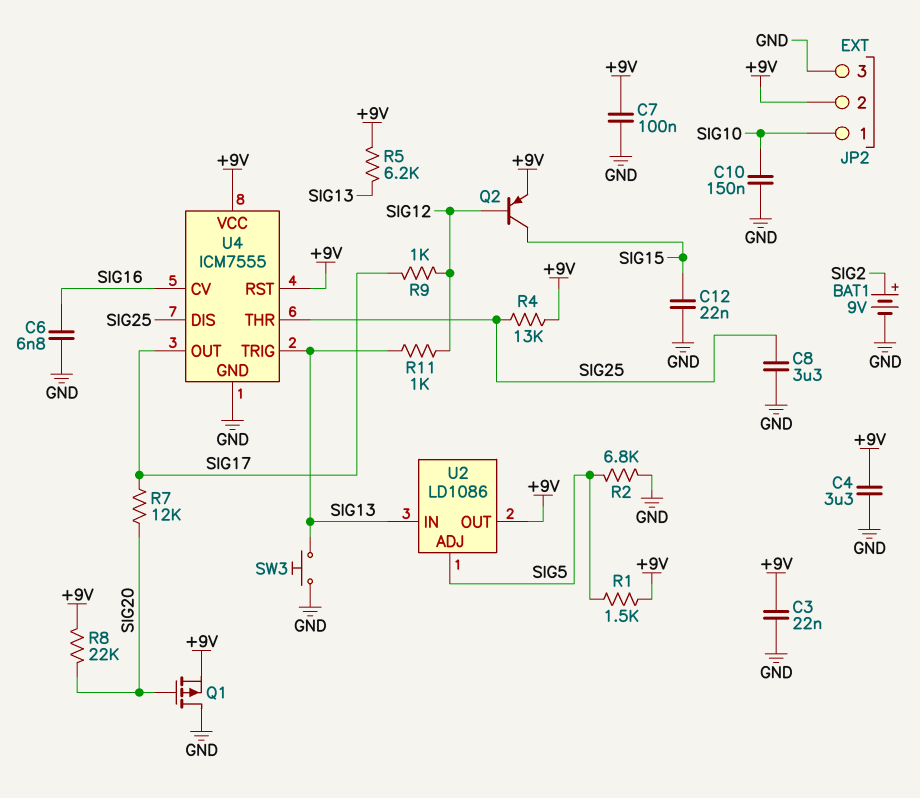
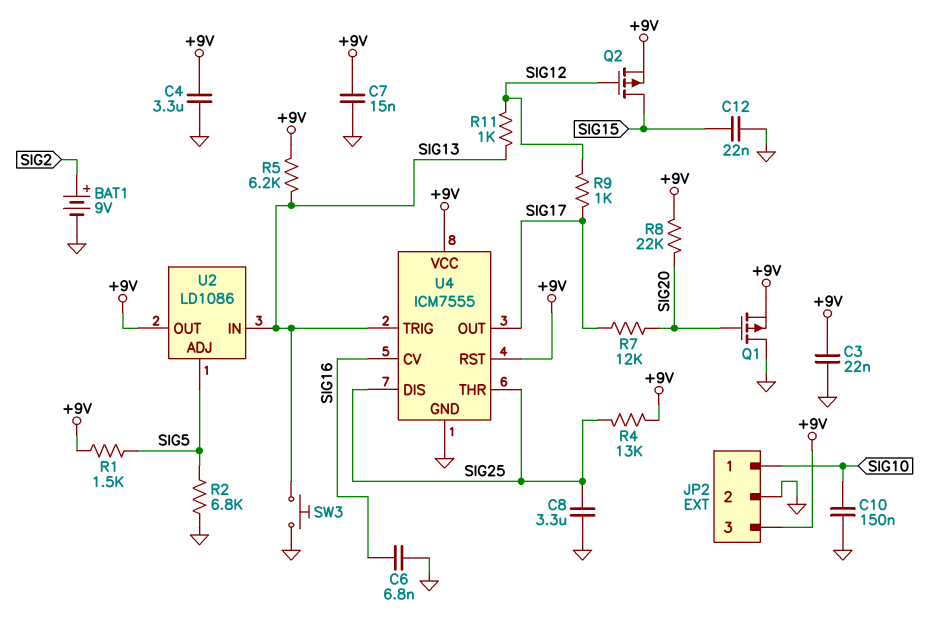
C7: 100nF (+9V, GND) -> 15nF (+9V, GND)
JP2 pin 2: +9V -> GND
JP2 pin 3: GND -> +9V
Q2: PNP (B SIG12, C SIG15, E +9V) -> PMOS (G SIG12, D SIG15, S +9V)

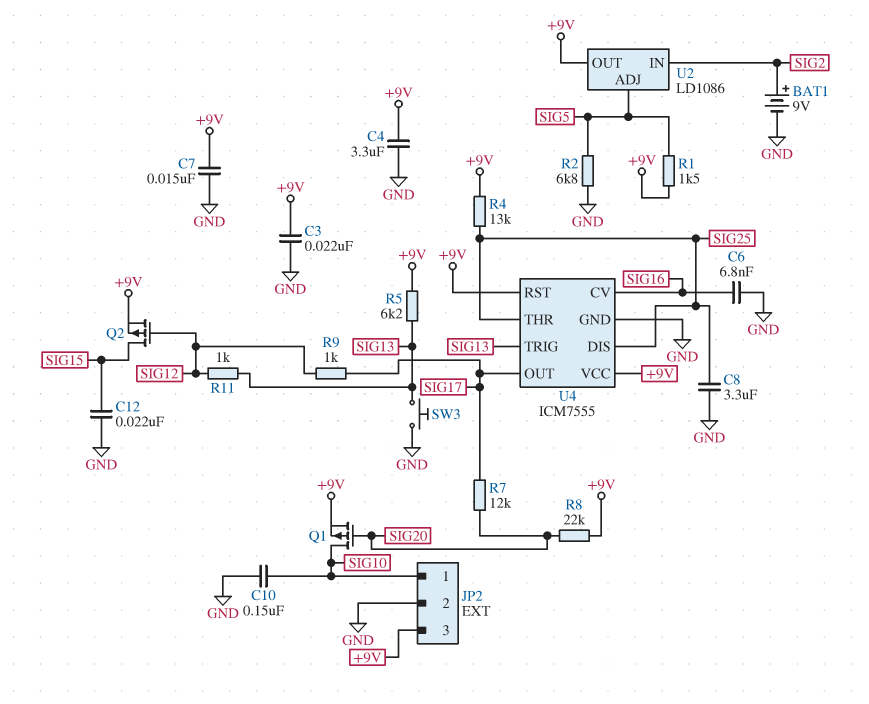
Q1: PMOS (G SIG20, D GND, S +9V) -> PMOS (G SIG20, D SIG10, S +9V)
U2 pin IN: SIG13 -> SIG2

